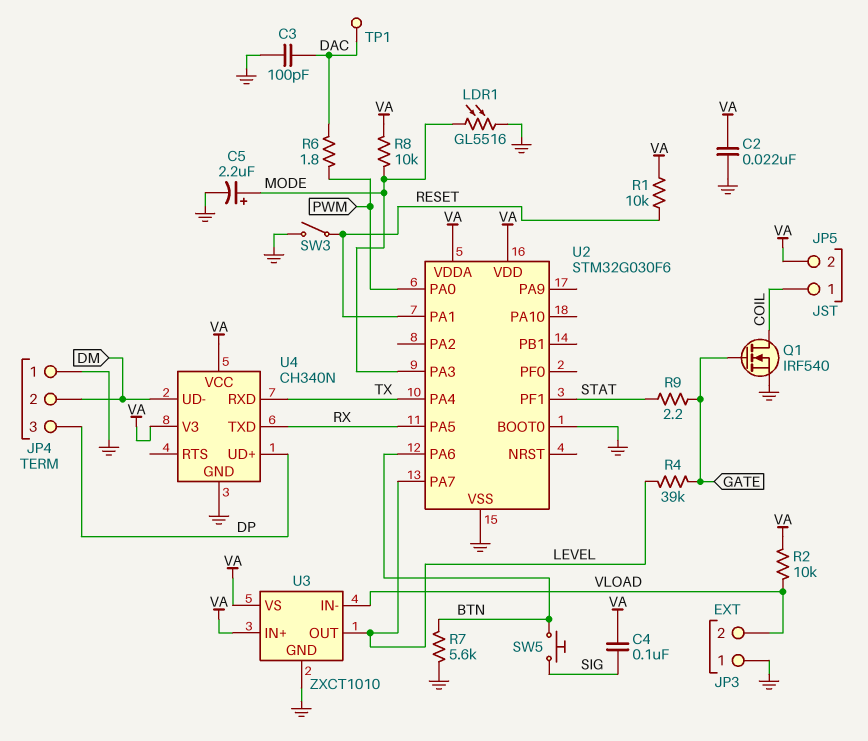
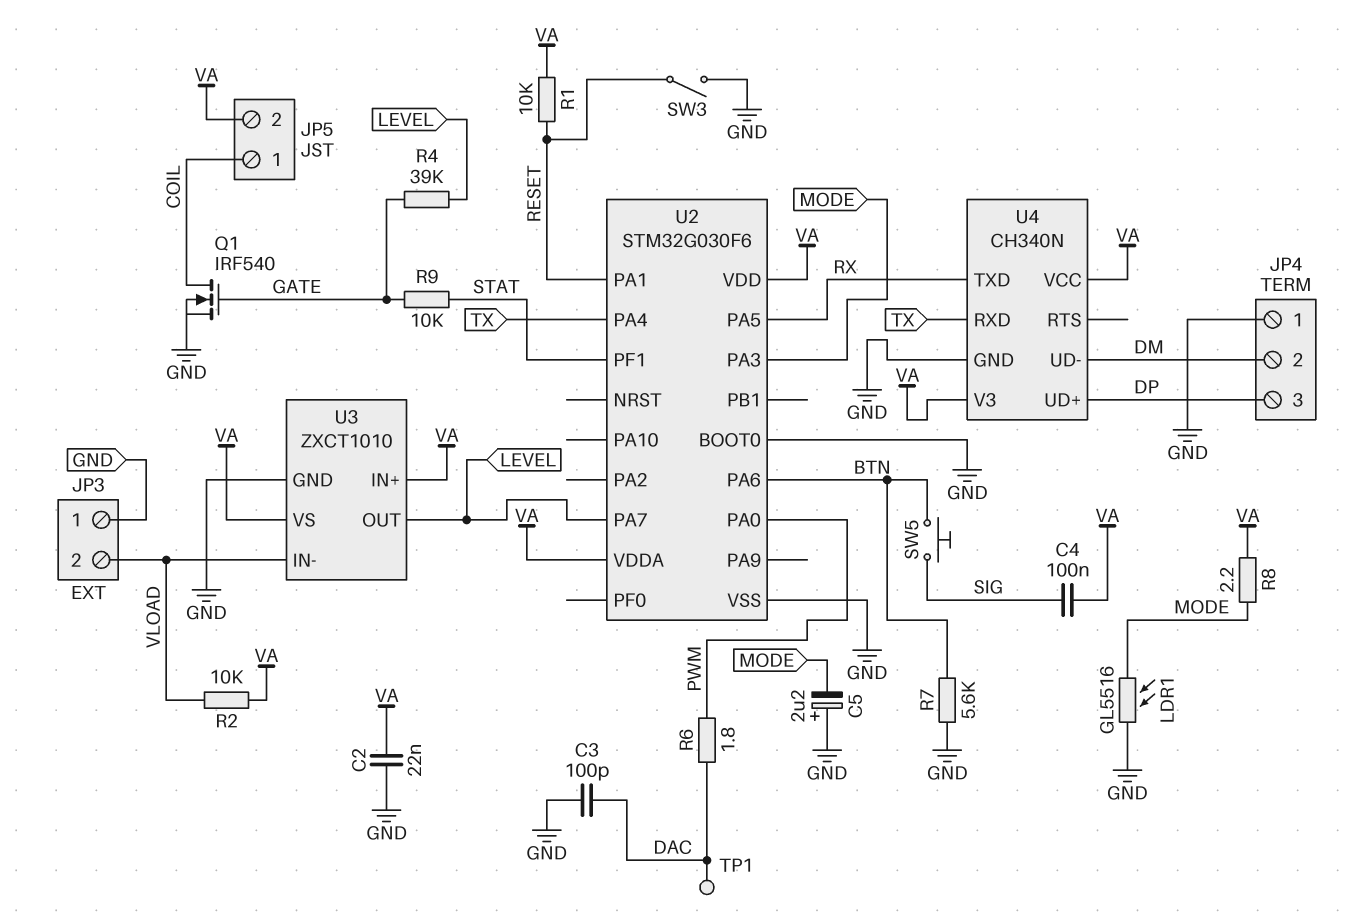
C5: 2.2uF (plus MODE, minus GND) -> 2.2uF (plus GND, minus MODE)
R8: 10k (MODE, VA) -> 2.2 (MODE, VA)
R9: 2.2 (GATE, STAT) -> 10k (GATE, STAT)

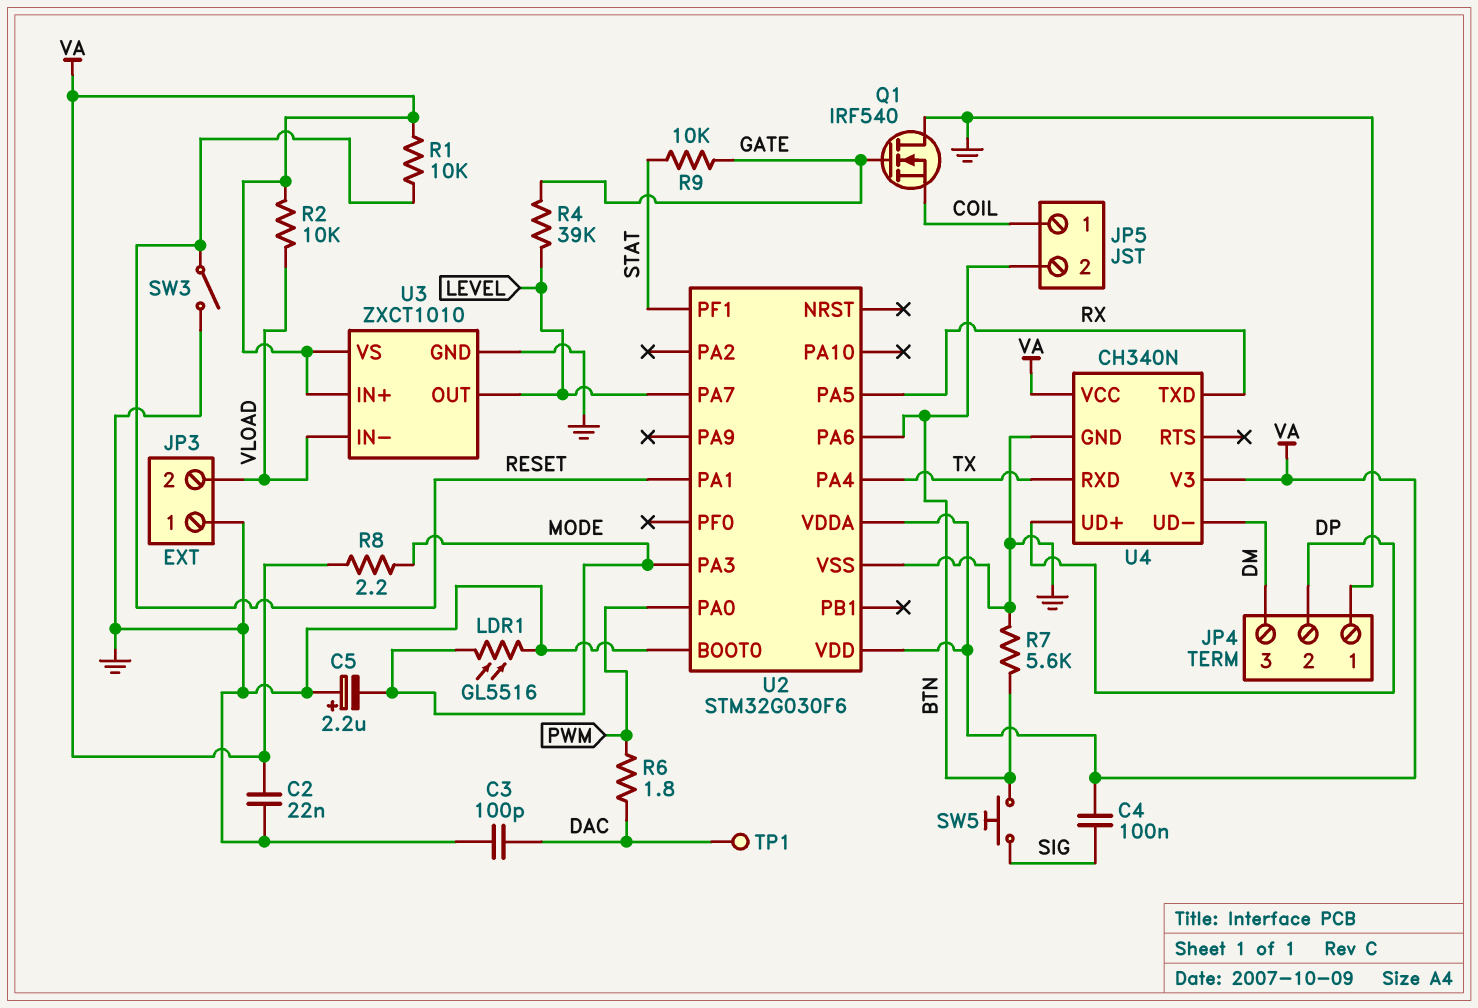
JP4 pin 2: DM -> DP
JP4 pin 3: DP -> DM
JP5 pin 2: VA -> BTN
Q1: NMOS IRF540 (G GATE, D COIL, S GND) -> NMOS IRF540 (G GATE, D GND, S COIL)

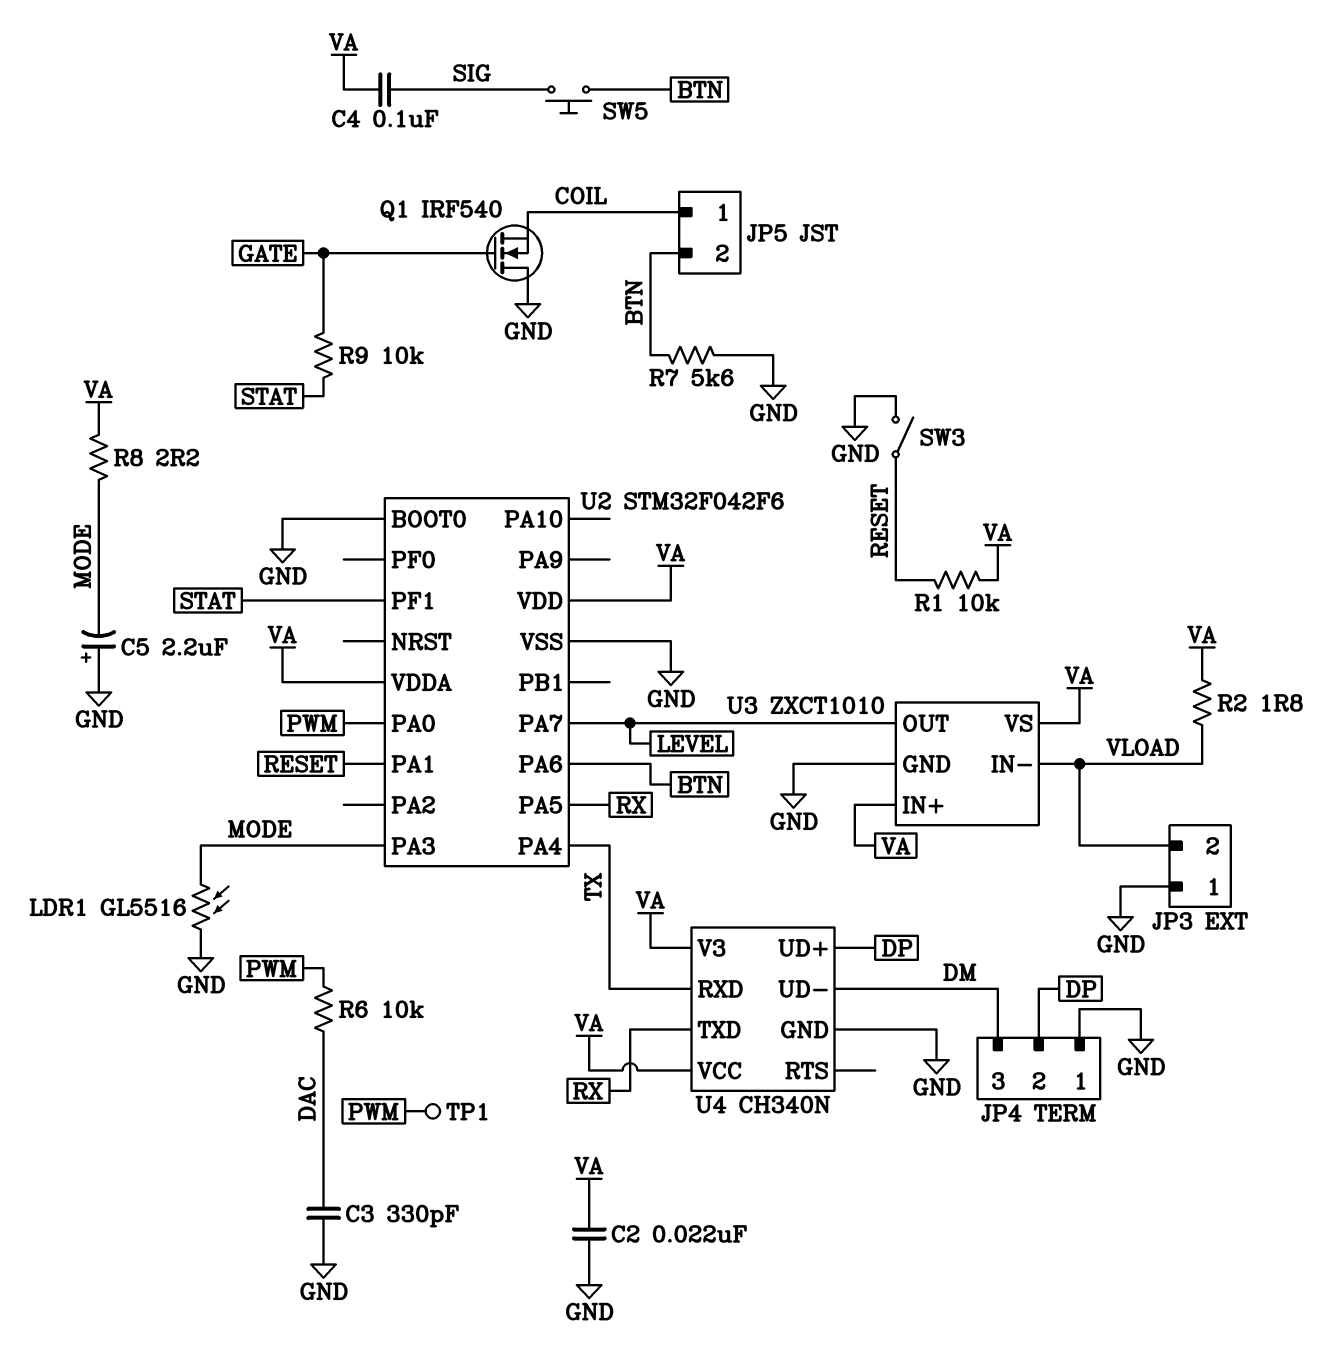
C3: 100pF (DAC, GND) -> 330pF (DAC, GND)
R2: 10k (VA, VLOAD) -> 1.8 (VA, VLOAD)
R4: 39k (GATE, LEVEL) -> none
R6: 1.8 (DAC, PWM) -> 10k (DAC, PWM)
TP1: test point (DAC) -> test point (PWM)
U2: STM32G030F6 -> STM32F042F6

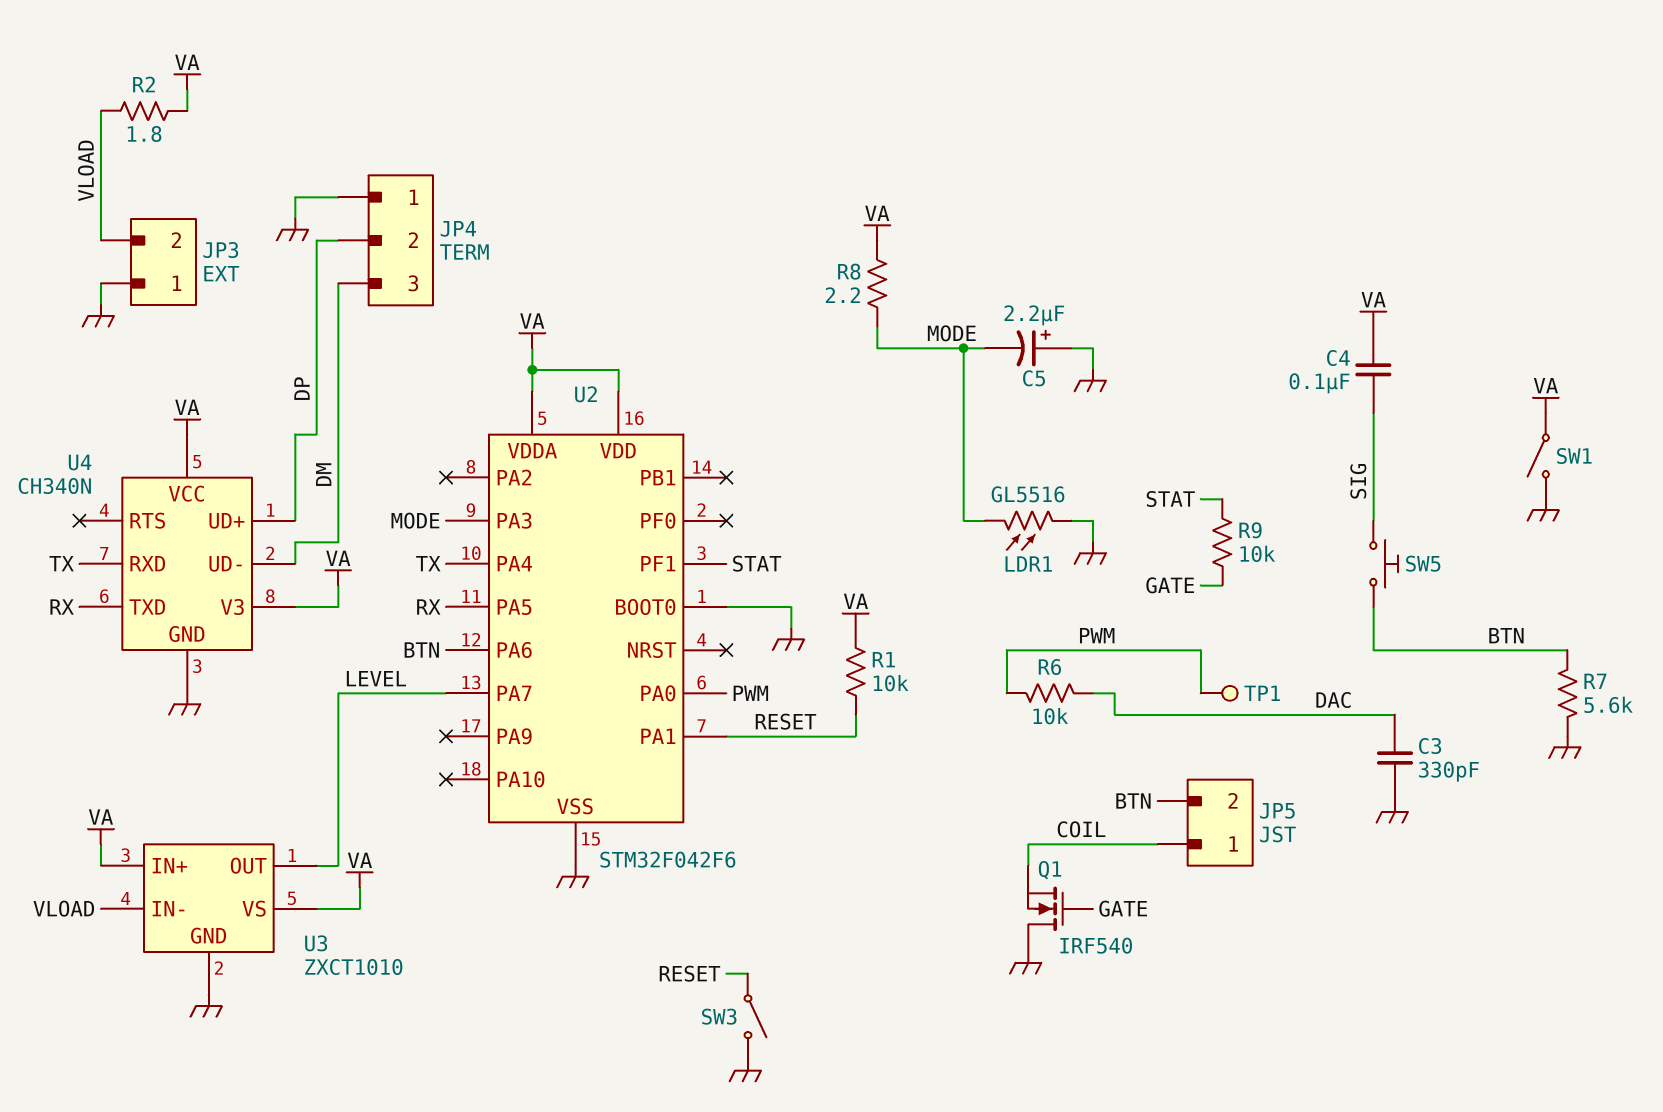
C2: 22nF (GND, VA) -> none
SW1: none -> switch (GND, VA)

